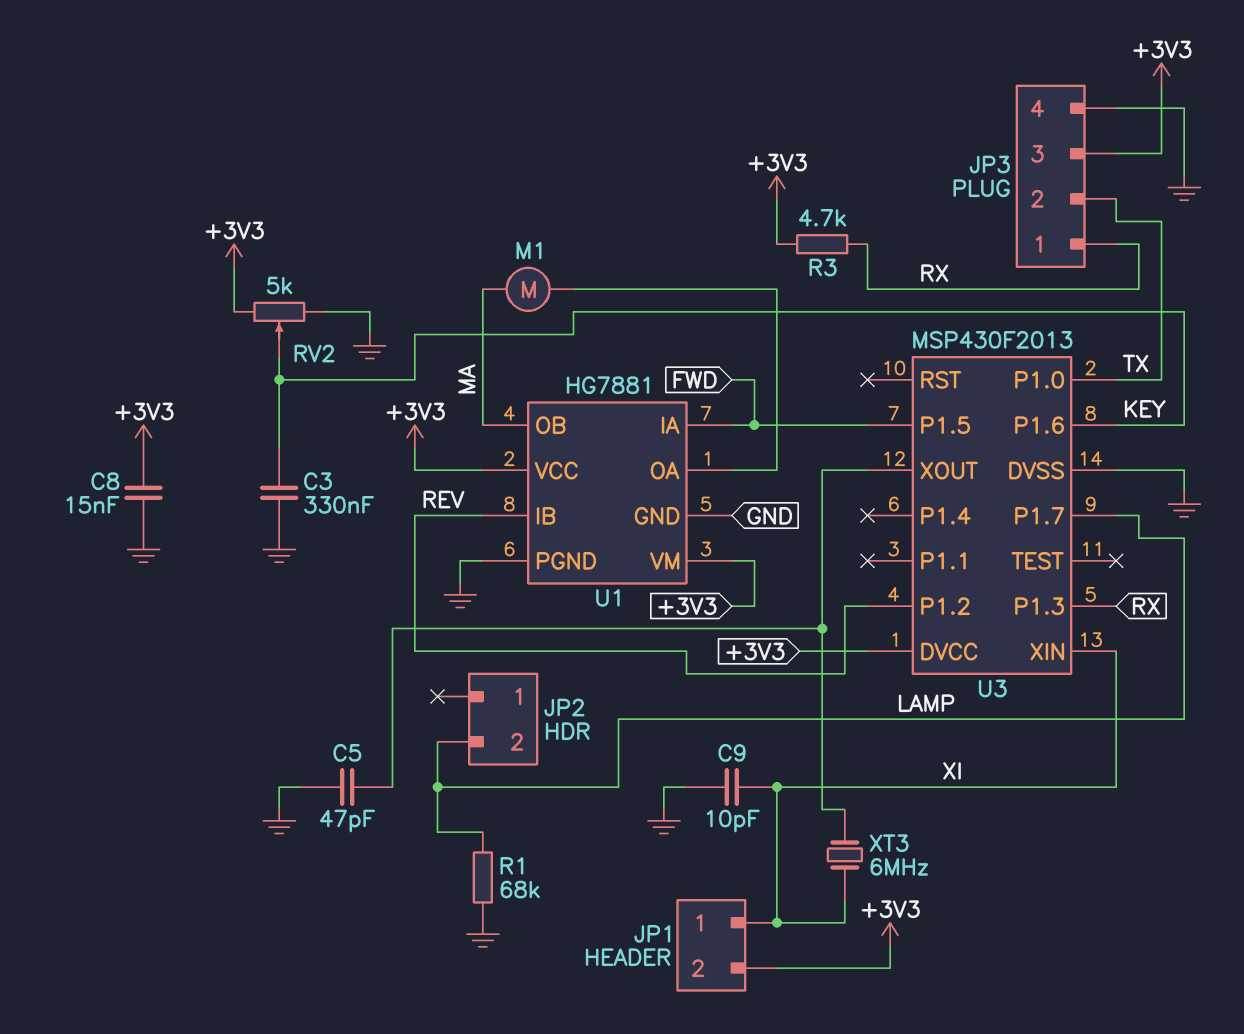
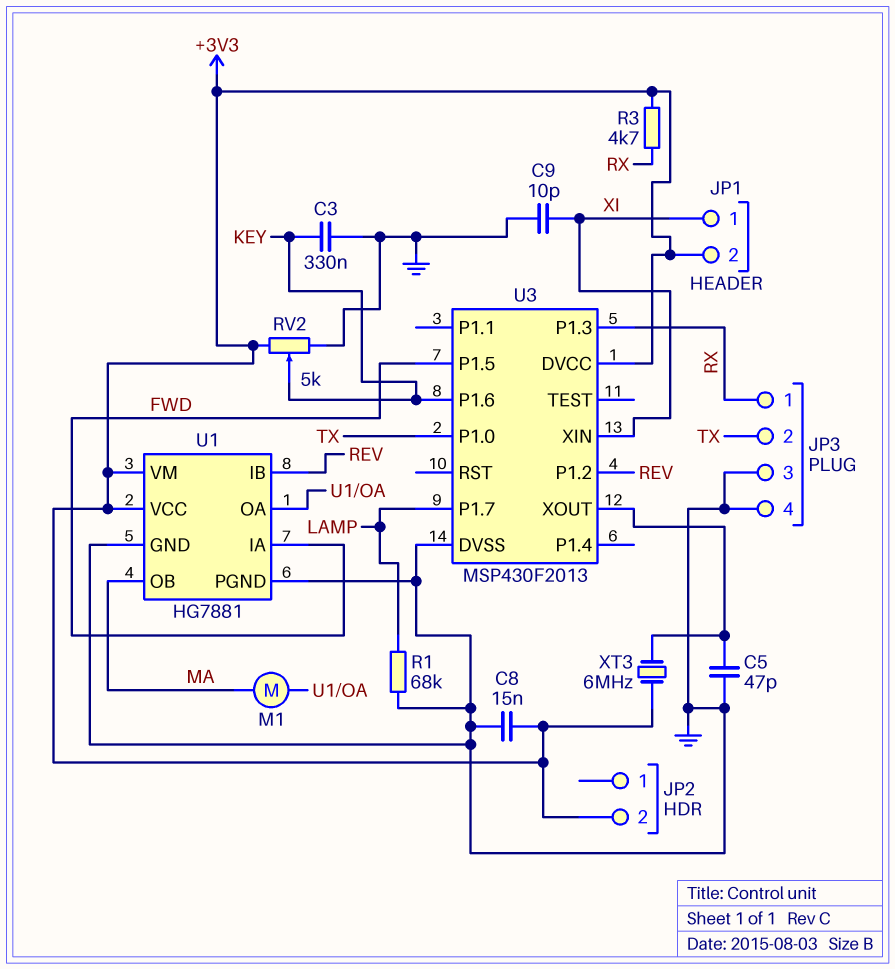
JP2 pin 2: LAMP -> +3V3
JP3 pin 3: +3V3 -> GND
XT3: 6MHz (U3/XOUT, XI) -> 6MHz (+3V3, U3/XOUT)

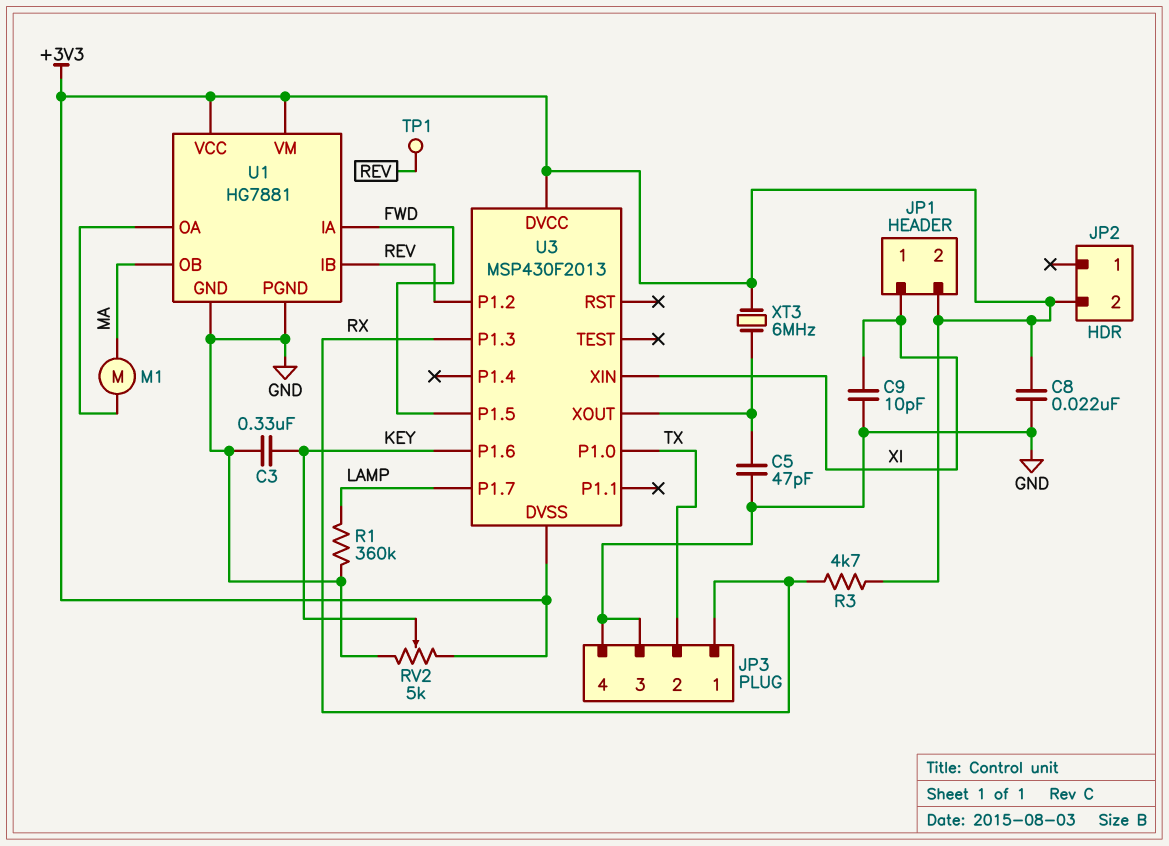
C8: 15nF (+3V3, GND) -> 22nF (+3V3, GND)
R1: 68k (GND, LAMP) -> 360k (GND, LAMP)
TP1: none -> test point (REV)
U3 pin DVSS: GND -> +3V3

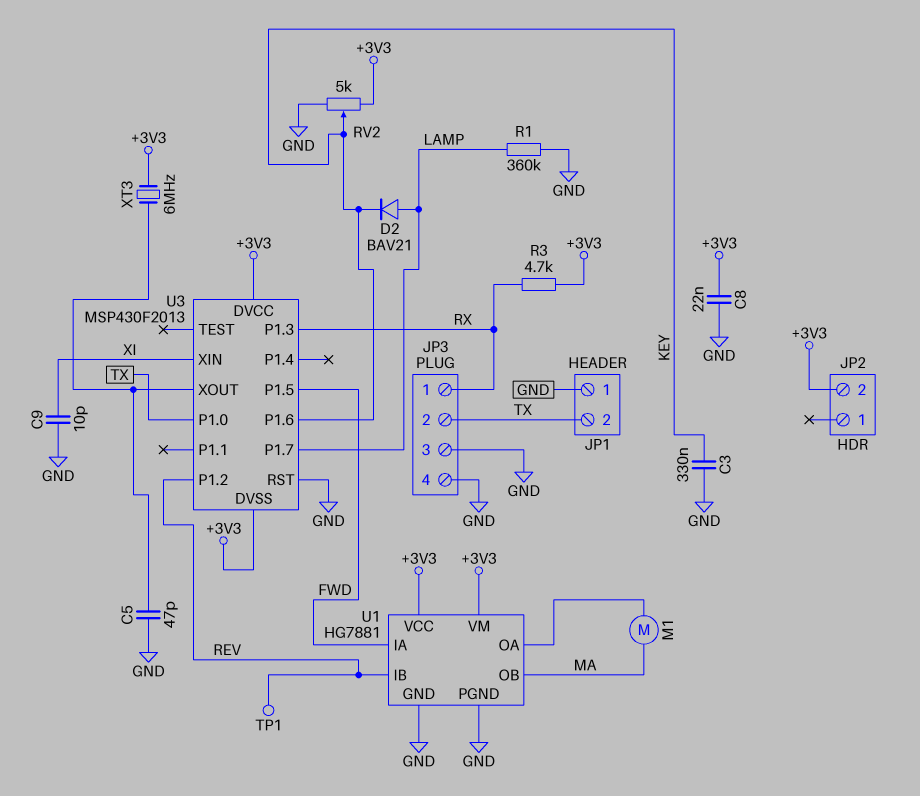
D2: none -> diode BAV21 (A LAMP, K KEY)
JP1 pin 1: XI -> GND
JP1 pin 2: +3V3 -> TX
U3 pin RST: none -> GND

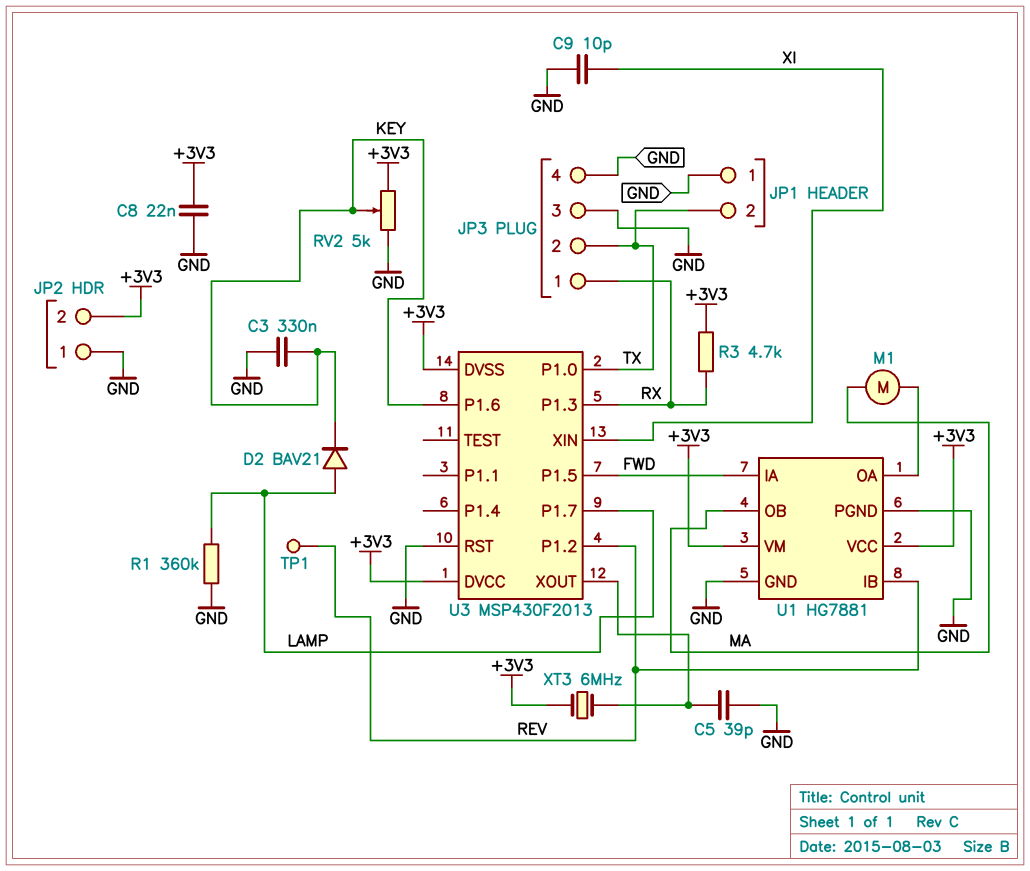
C5: 47pF (GND, U3/XOUT) -> 39pF (GND, U3/XOUT)
JP2 pin 1: none -> GND

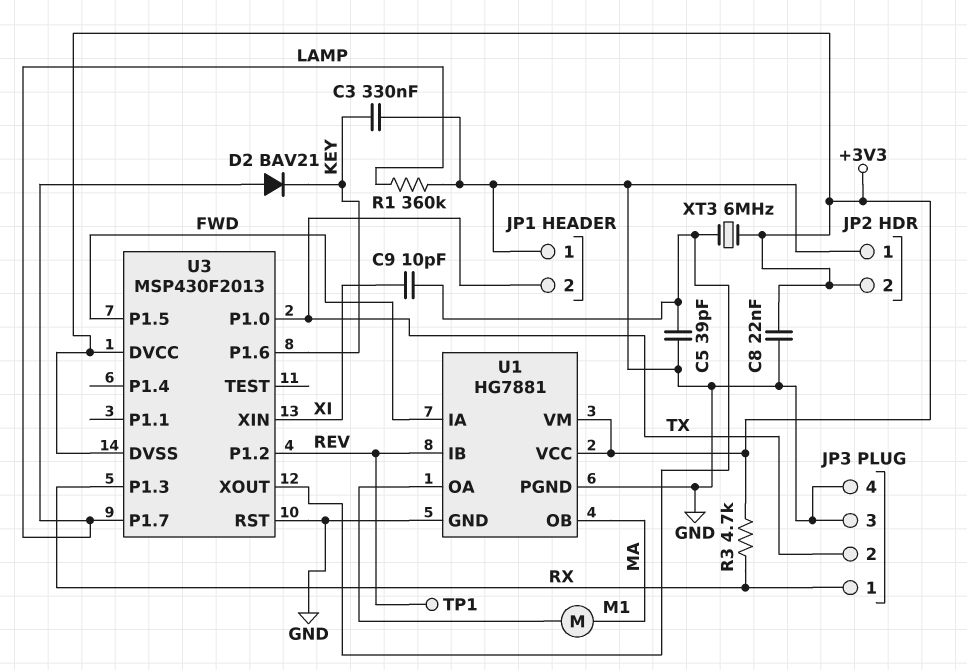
C9: 10pF (GND, XI) -> 10pF (U3/XOUT, XI)
RV2: 5k (+3V3, GND, wiper KEY) -> none

